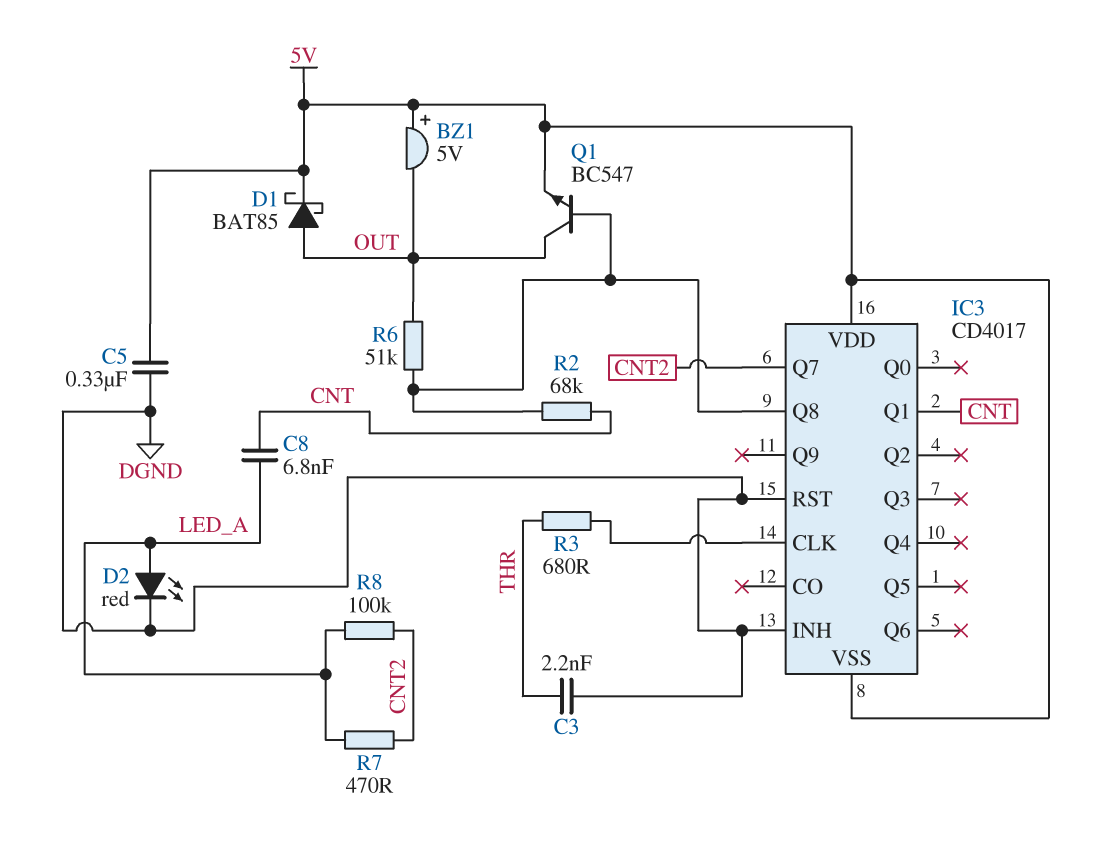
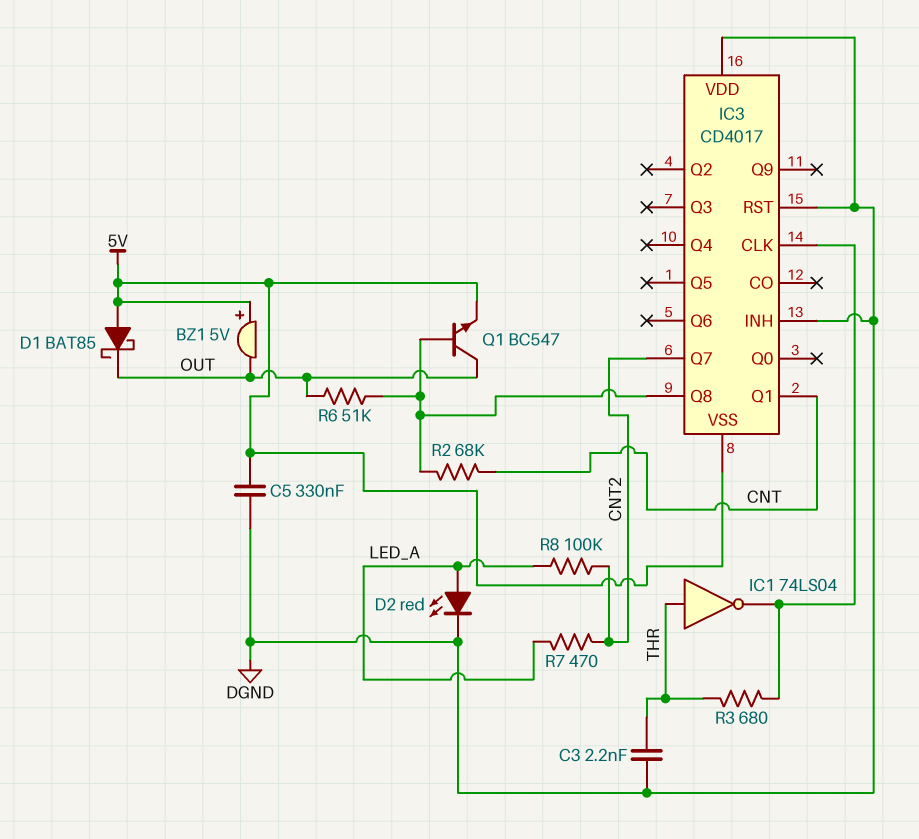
C8: 6.8nF (CNT, LED_A) -> none
D1: schottky BAT85 (A OUT, K 5V) -> schottky BAT85 (A 5V, K OUT)
IC1: none -> NOT 74LS04 (in THR, out IC3/CLK)
IC3 pin VDD: 5V -> DGND

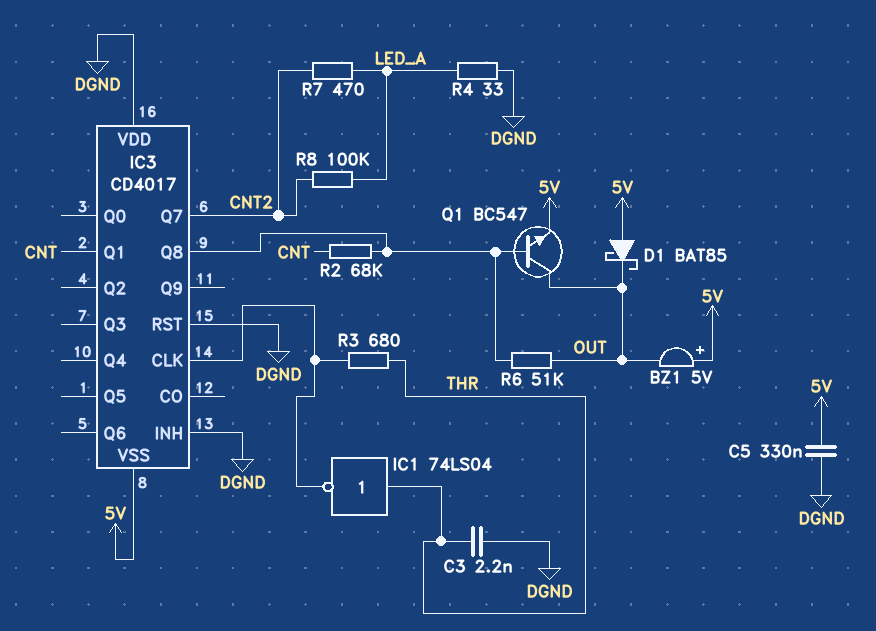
D2: LED red (A LED_A, K DGND) -> none
R4: none -> 33 (DGND, LED_A)

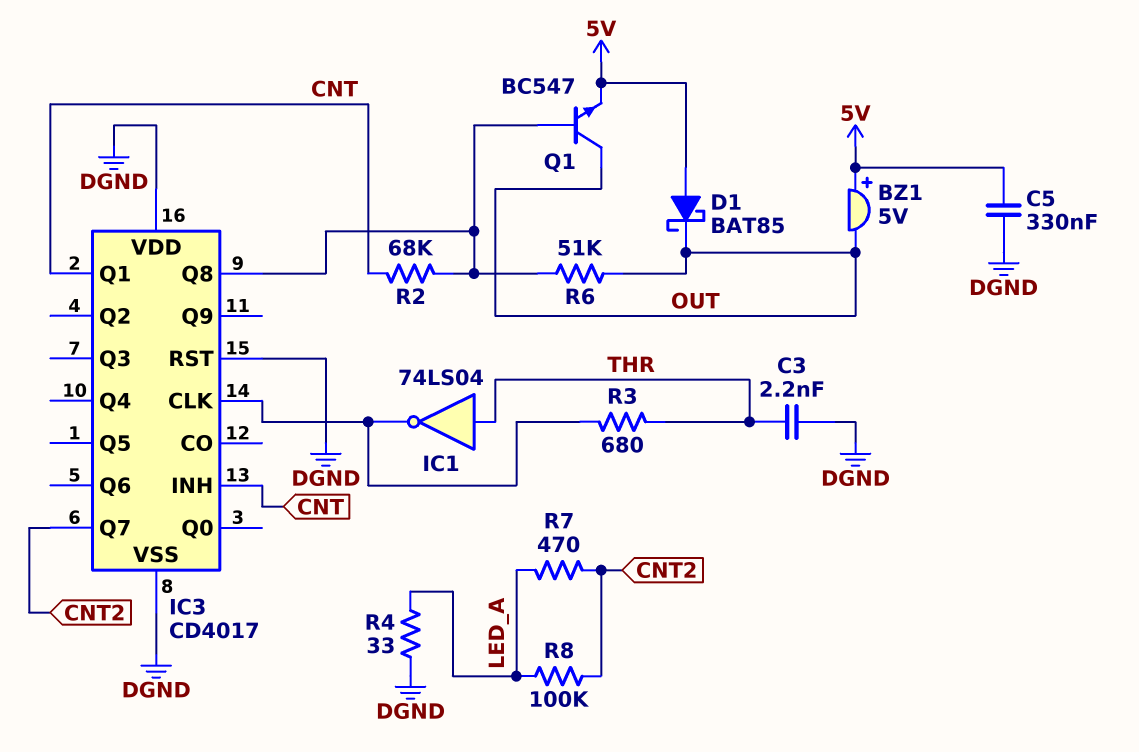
IC3 pin INH: DGND -> CNT
IC3 pin VSS: 5V -> DGND

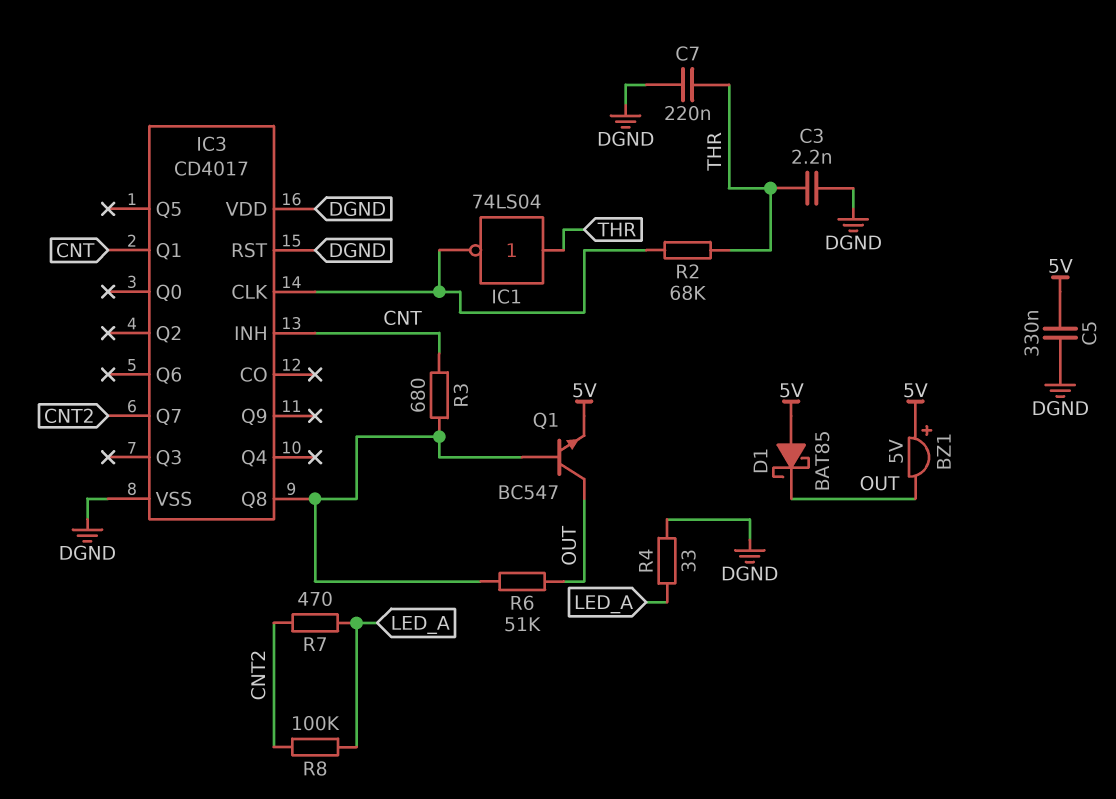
C7: none -> 220nF (DGND, THR)
R2: 68k (CNT, IC3/Q8) -> 68k (IC3/CLK, THR)
R3: 680 (IC3/CLK, THR) -> 680 (CNT, IC3/Q8)

